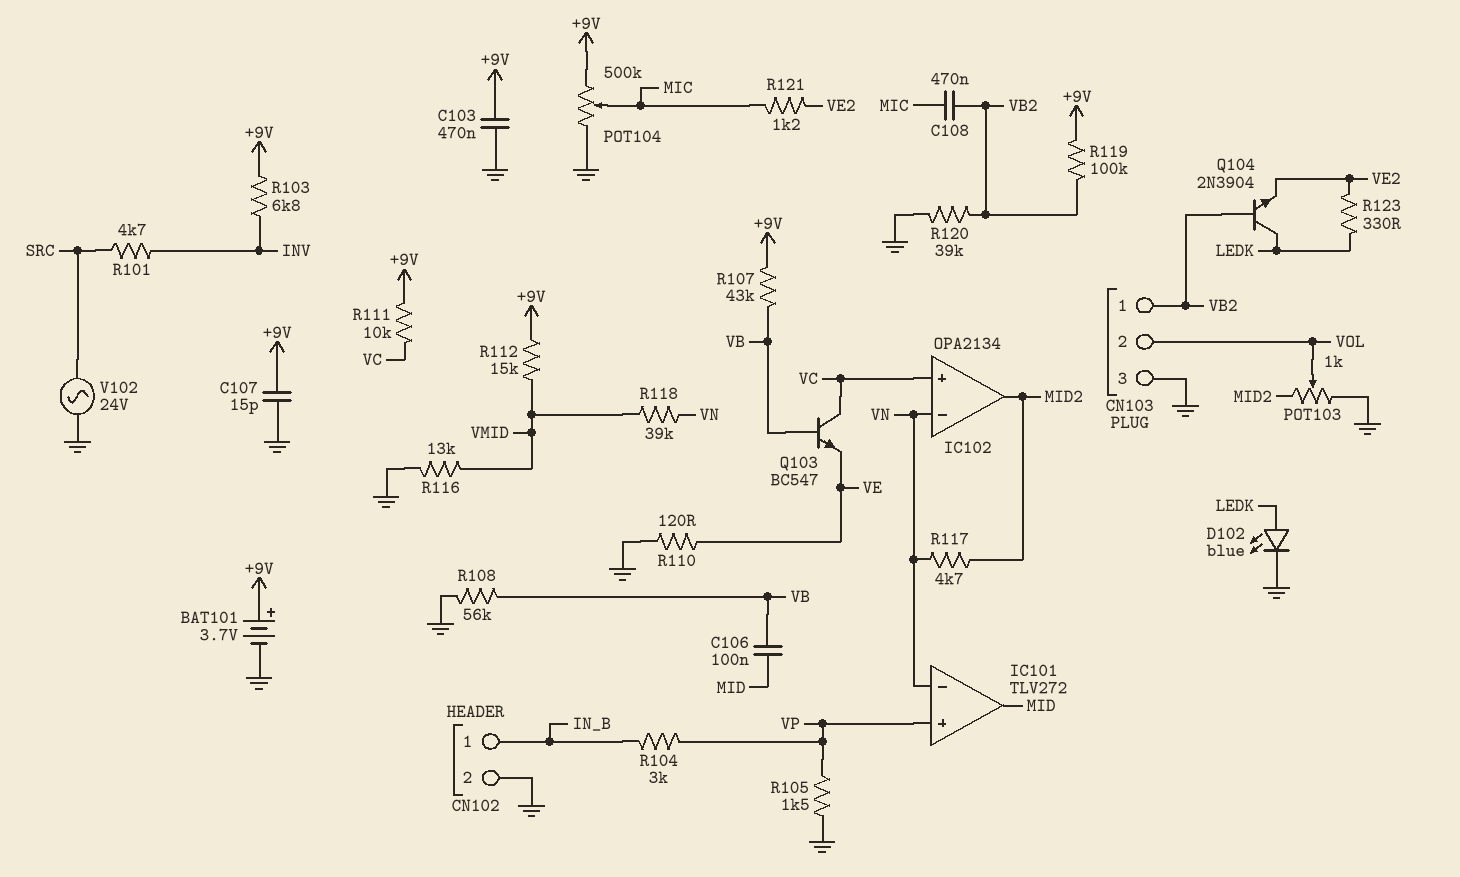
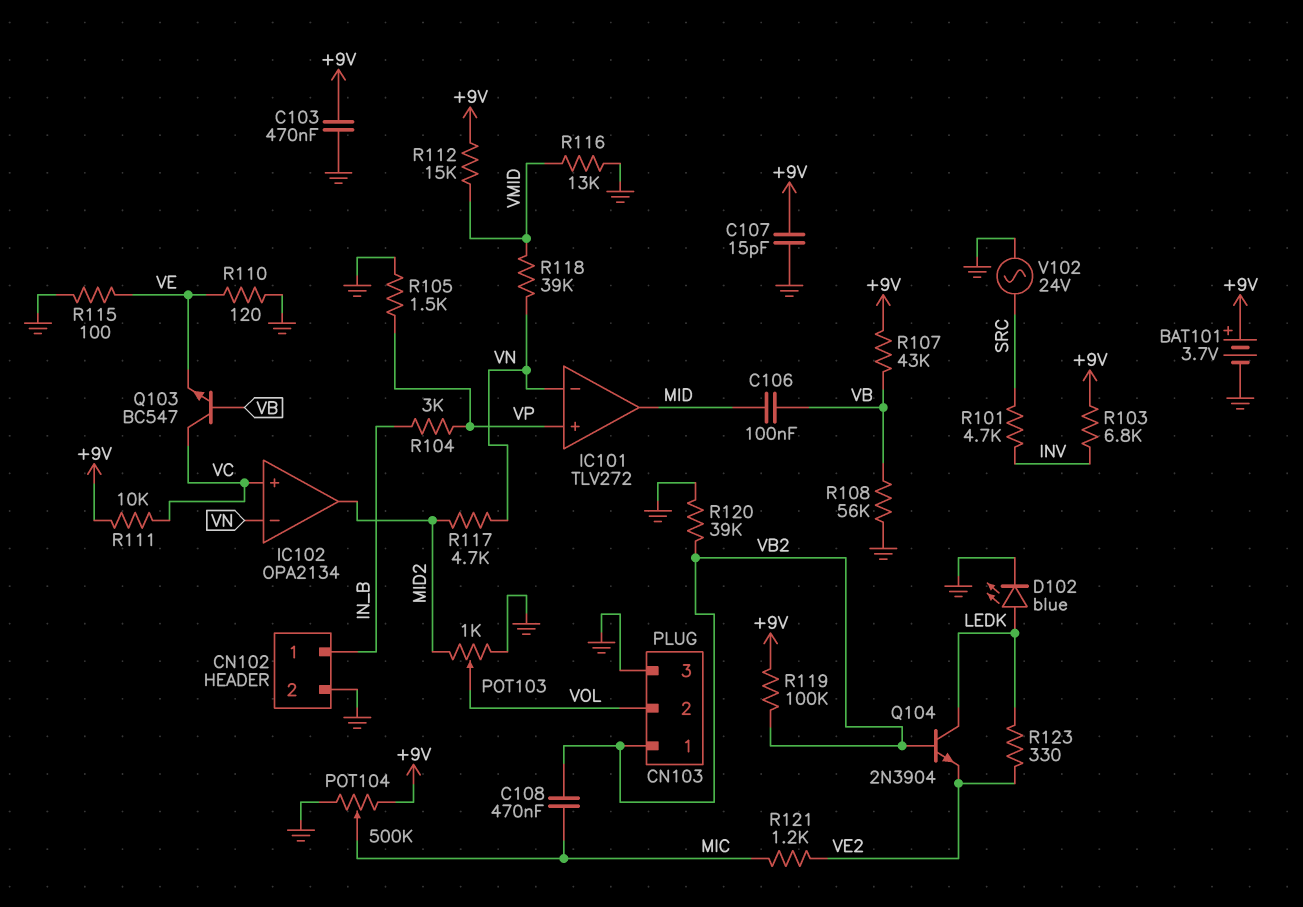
R115: none -> 100 (GND, VE)

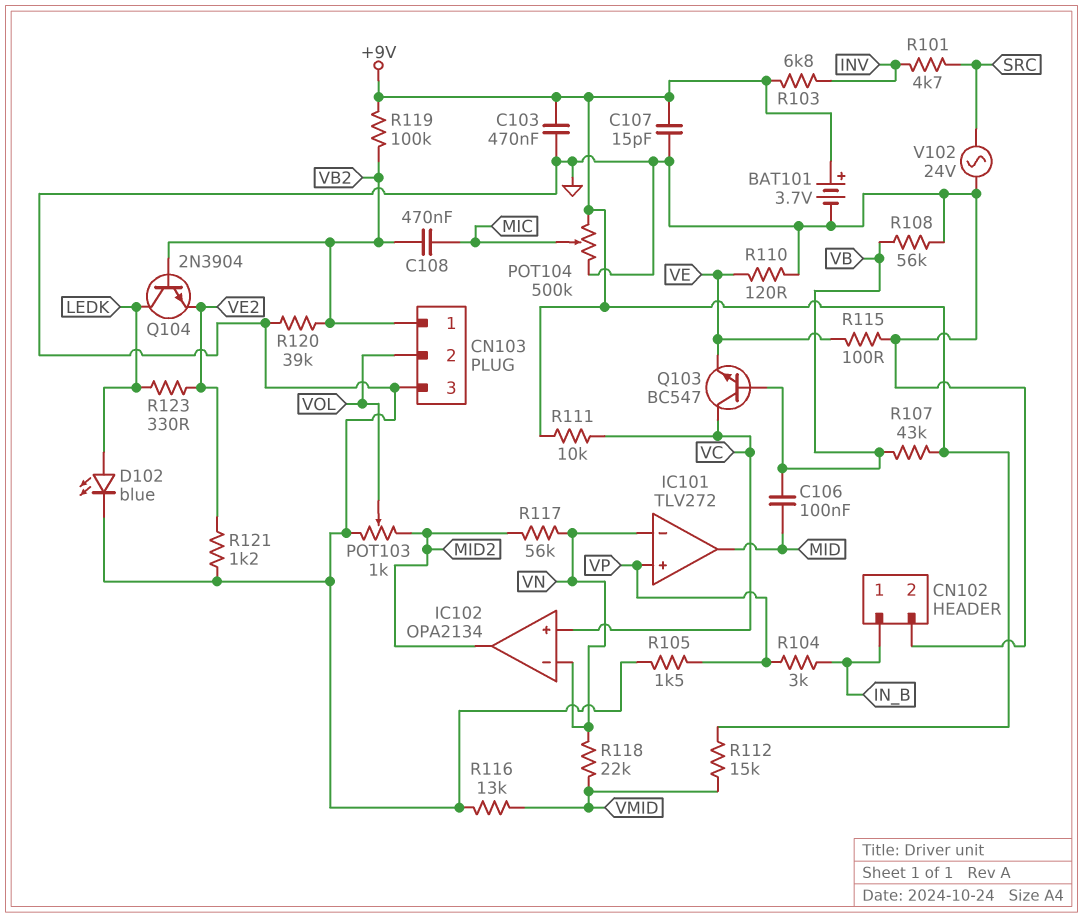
R117: 4.7k (MID2, VN) -> 56k (MID2, VN)
R118: 39k (VMID, VN) -> 22k (VMID, VN)
R121: 1.2k (MIC, VE2) -> 1.2k (GND, VE2)

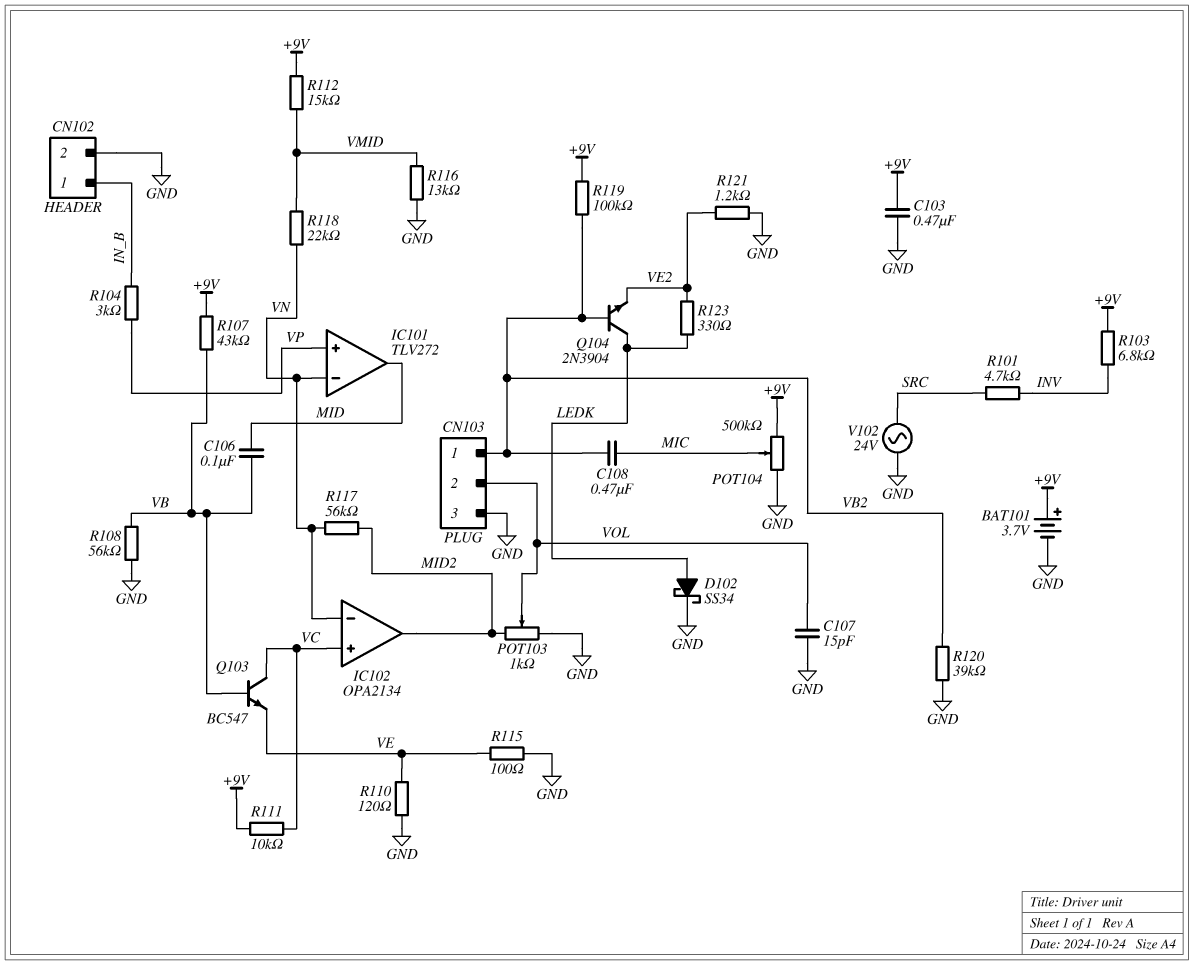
C107: 15pF (+9V, GND) -> 15pF (GND, VOL)
D102: LED blue (A LEDK, K GND) -> schottky SS34 (A LEDK, K GND)
R105: 1.5k (GND, VP) -> none

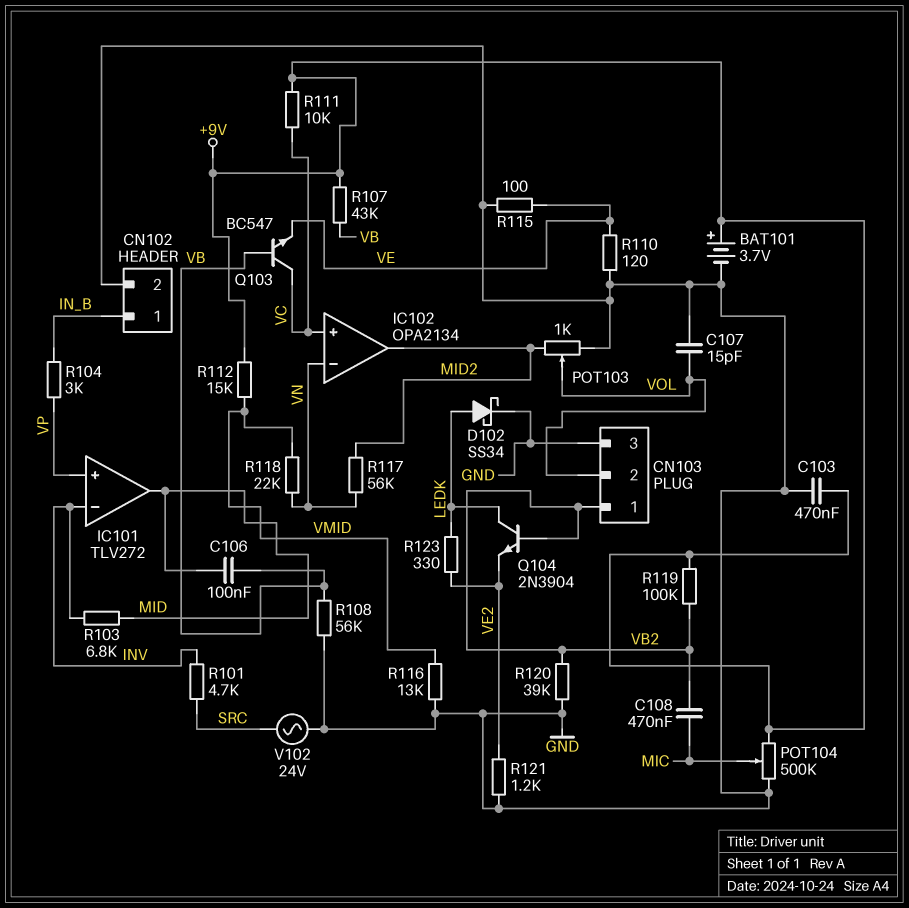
IC101 pin in-: VN -> INV
R103: 6.8k (+9V, INV) -> 6.8k (INV, MID)

